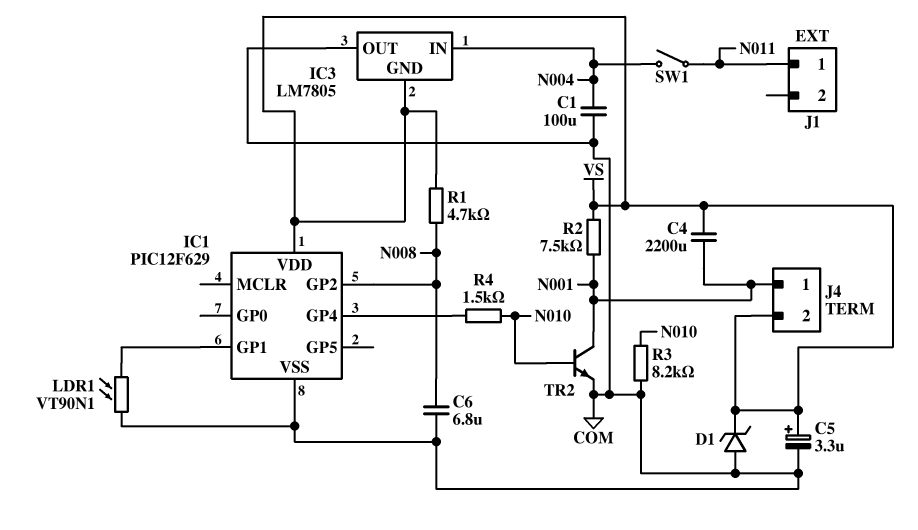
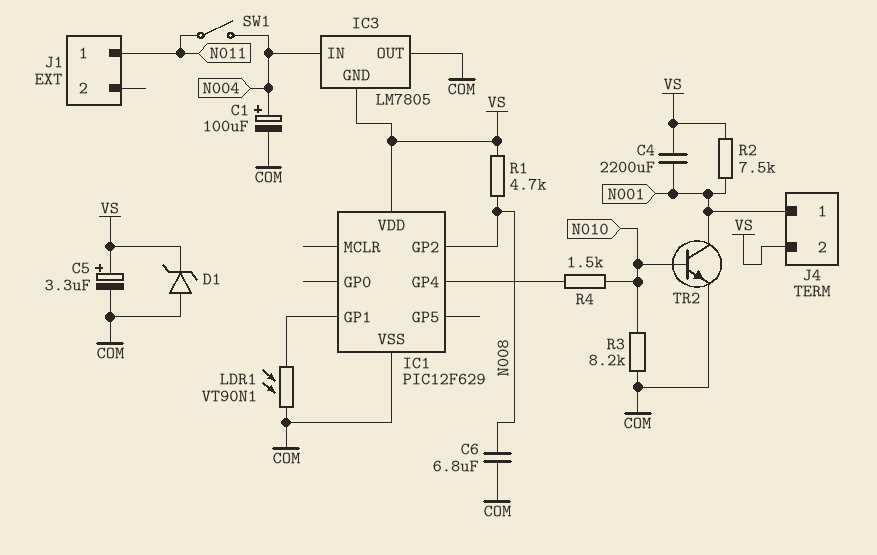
C1: 100uF (COM, N004) -> 100uF (plus N004, minus COM)

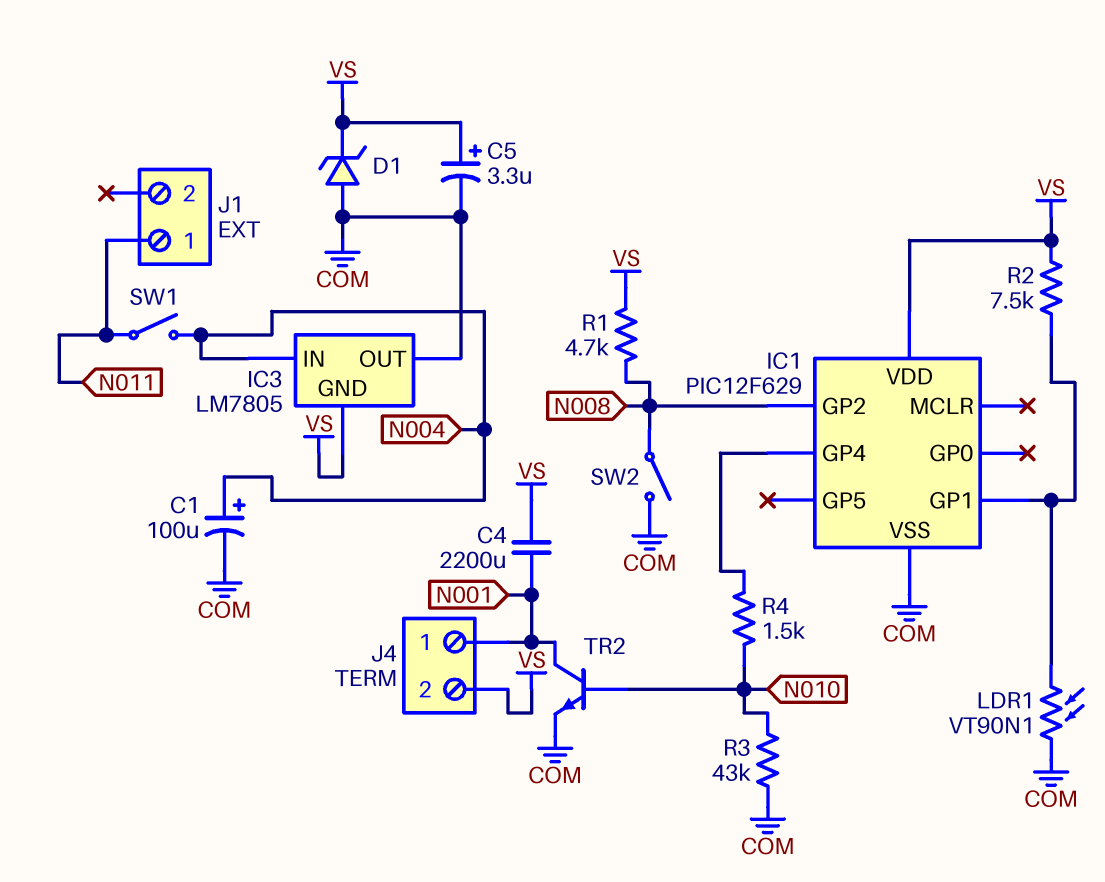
C6: 6.8uF (COM, N008) -> none
R2: 7.5k (N001, VS) -> 7.5k (IC1/GP1, VS)
R3: 8.2k (COM, N010) -> 43k (COM, N010)
SW2: none -> switch (COM, N008)

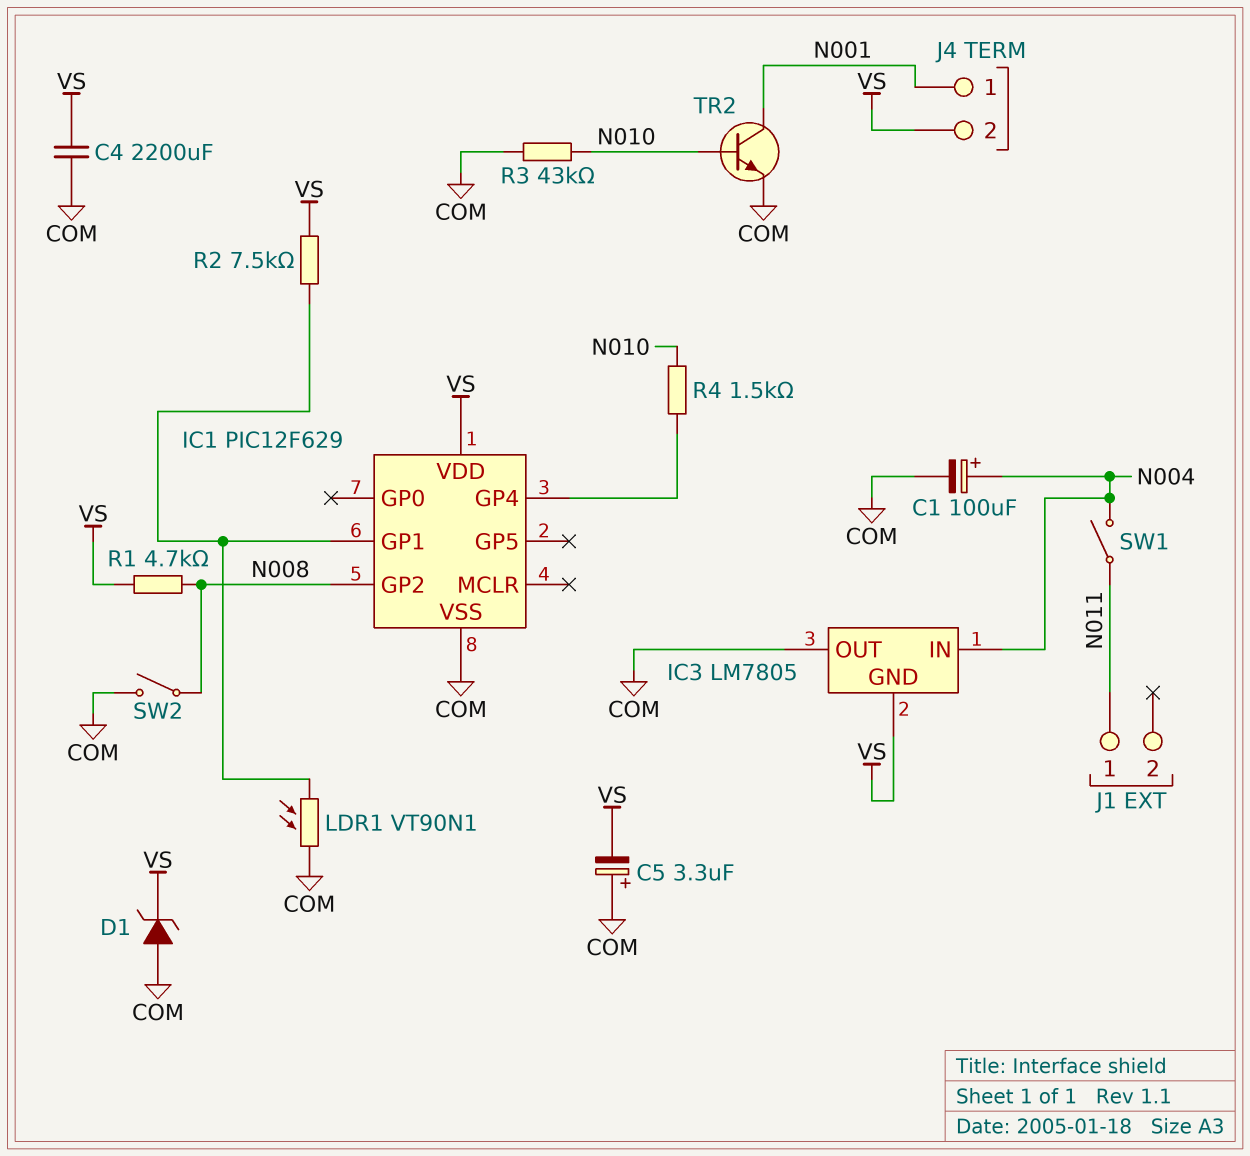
C4: 2200uF (N001, VS) -> 2200uF (COM, VS)
C5: 3.3uF (plus VS, minus COM) -> 3.3uF (plus COM, minus VS)

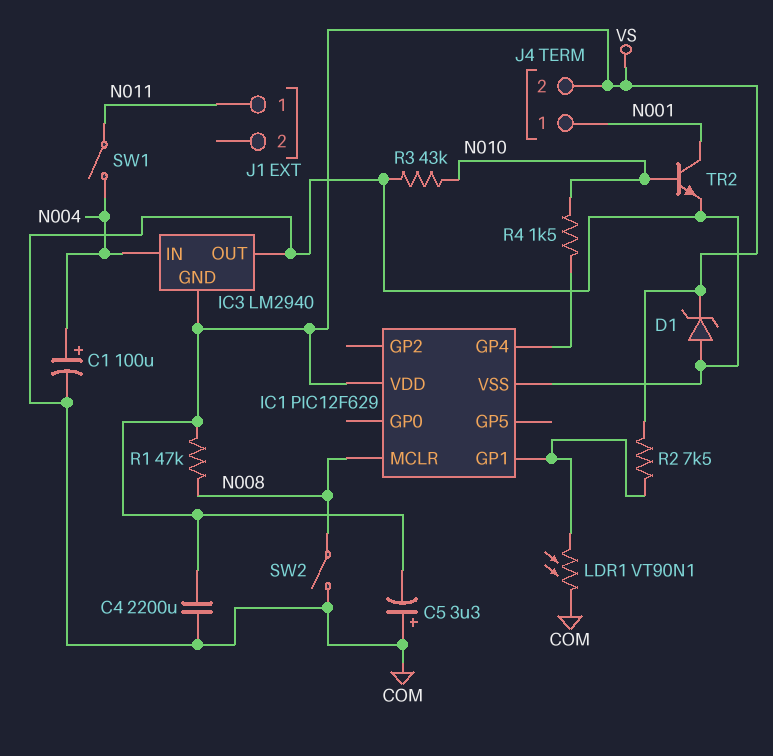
IC1 pin GP2: N008 -> none
IC1 pin MCLR: none -> N008
IC3: LM7805 -> LM2940
R1: 4.7k (N008, VS) -> 47k (N008, VS)

